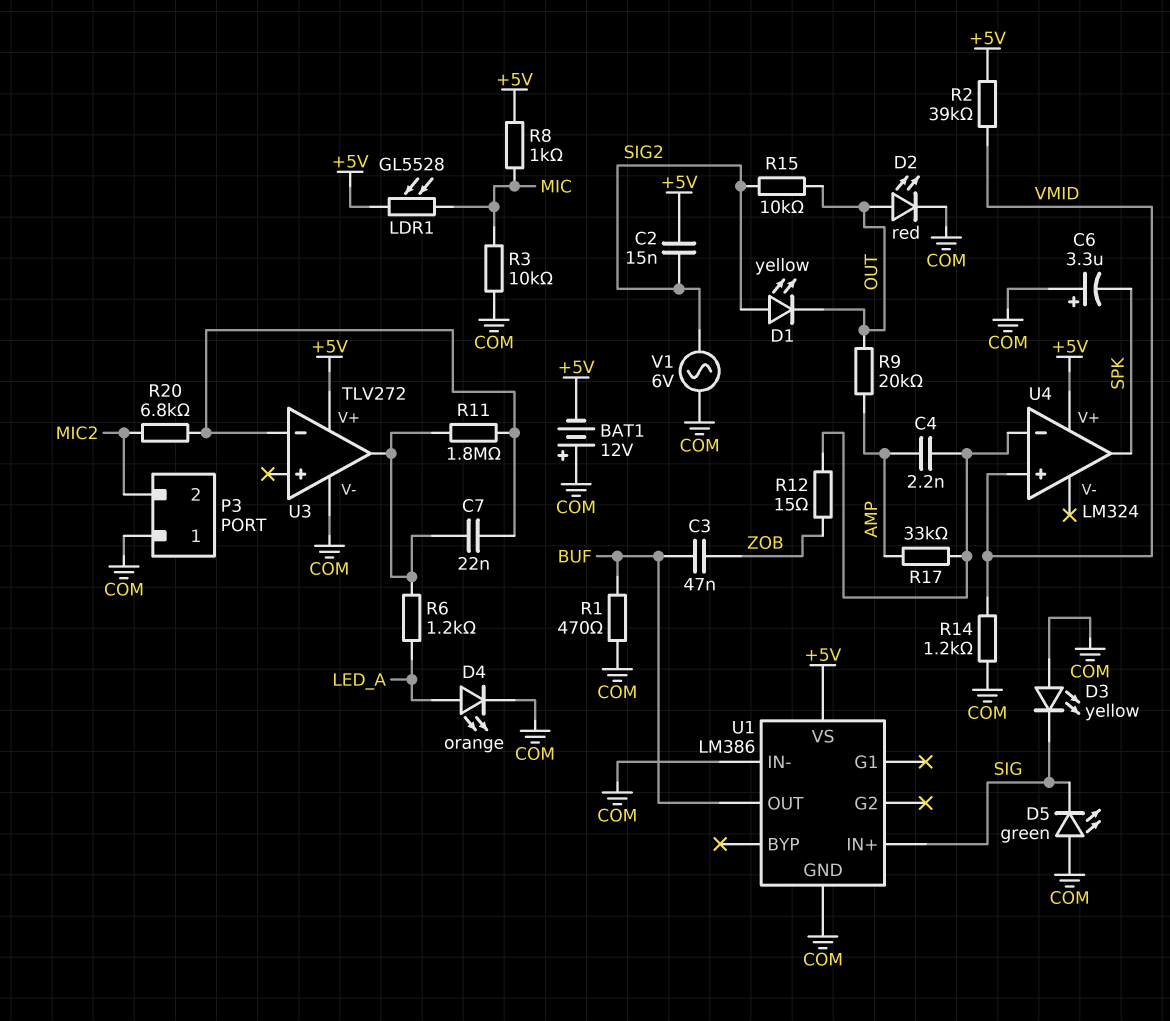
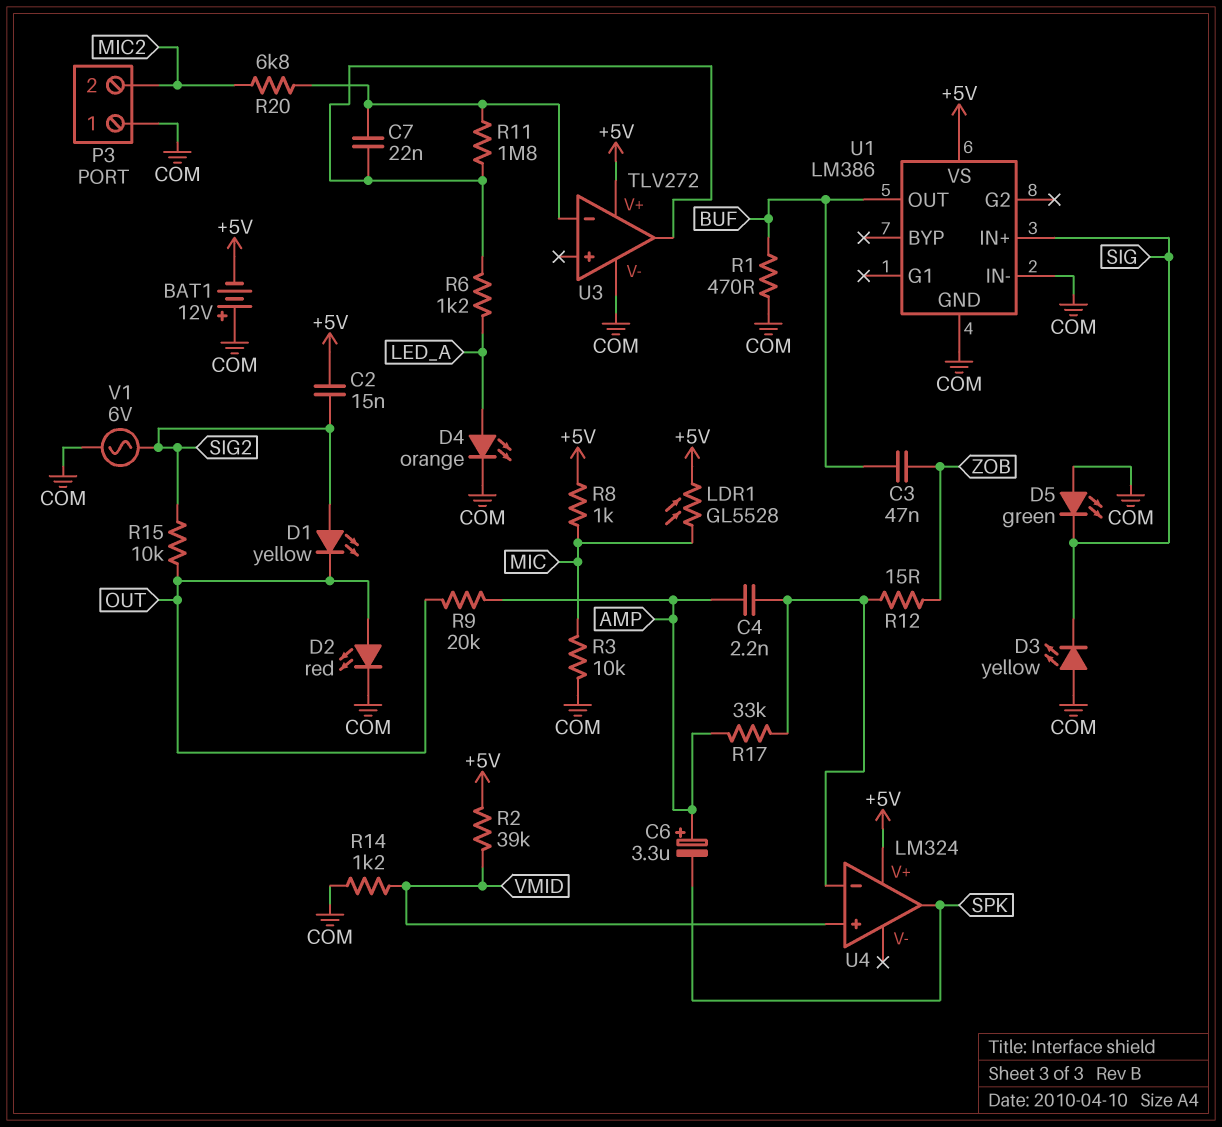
C6: 3.3uF (plus COM, minus SPK) -> 3.3uF (plus AMP, minus SPK)

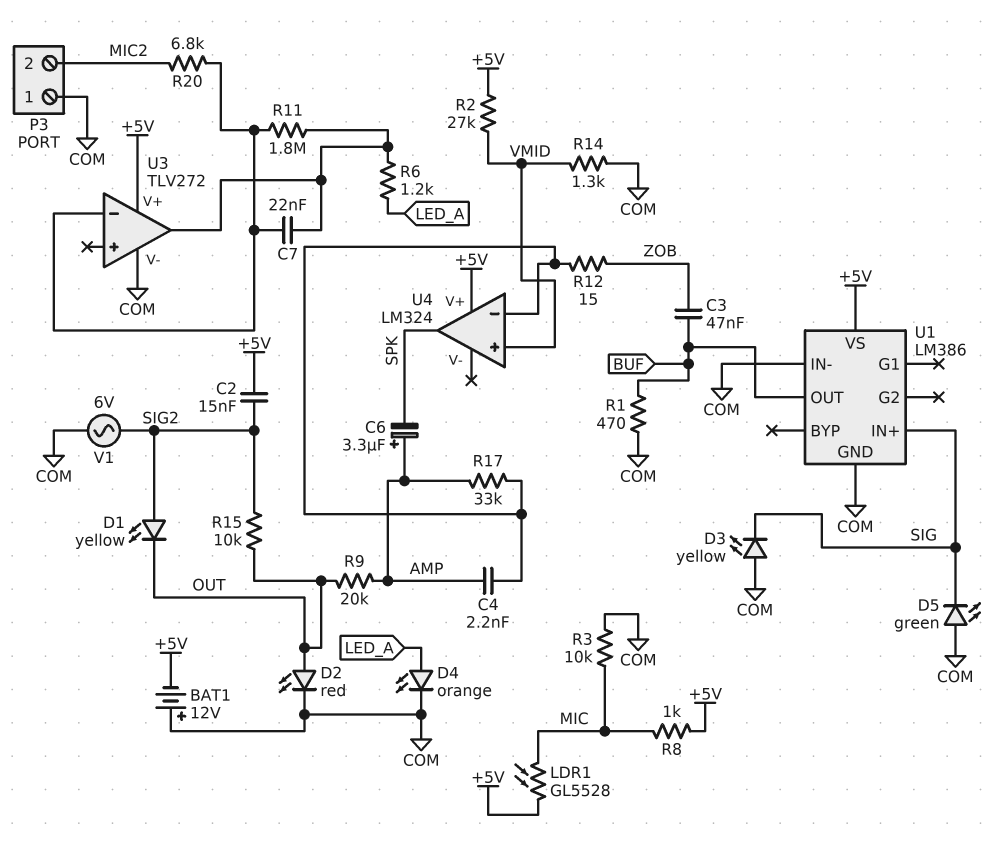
R2: 39k (+5V, VMID) -> 27k (+5V, VMID)
R14: 1.2k (COM, VMID) -> 1.3k (COM, VMID)

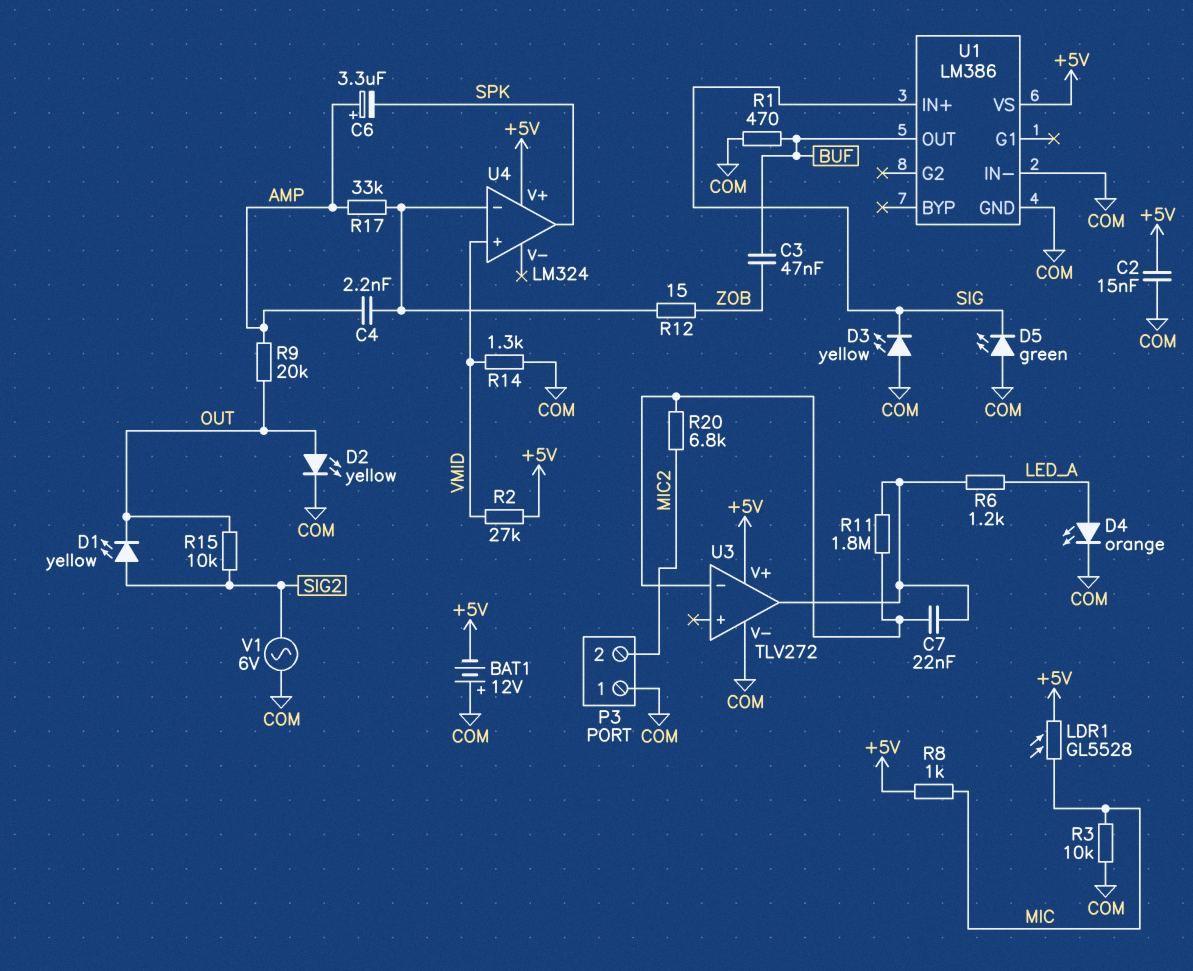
C2: 15nF (+5V, SIG2) -> 15nF (+5V, COM)
D2: LED red (A OUT, K COM) -> LED yellow (A OUT, K COM)

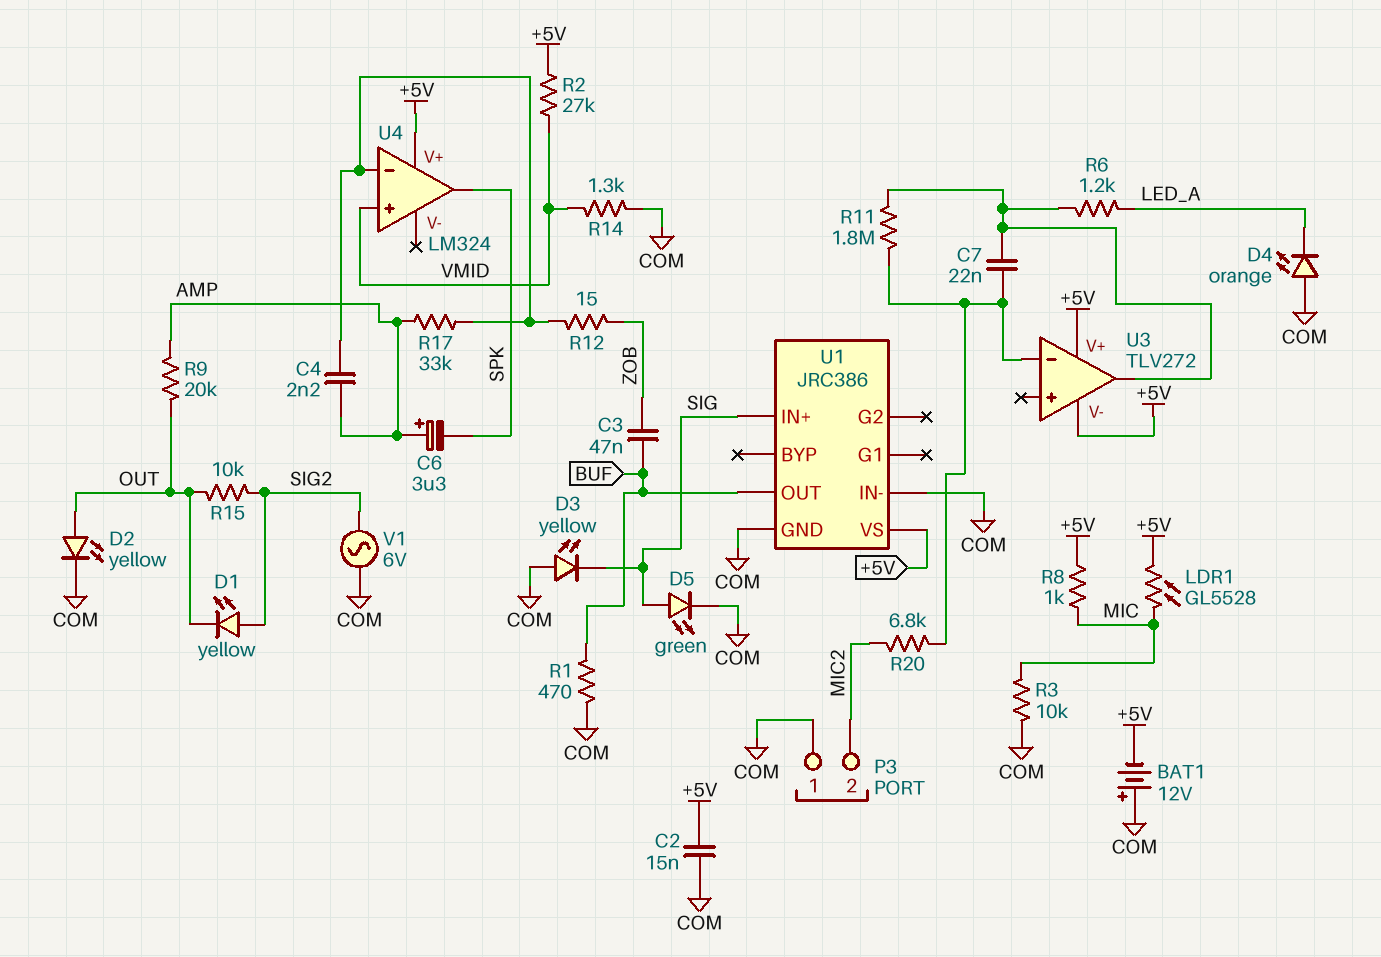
D4: LED orange (A LED_A, K COM) -> LED orange (A COM, K LED_A)
D5: LED green (A COM, K SIG) -> LED green (A SIG, K COM)
U1: LM386 -> JRC386
U3 pin V-: COM -> +5V

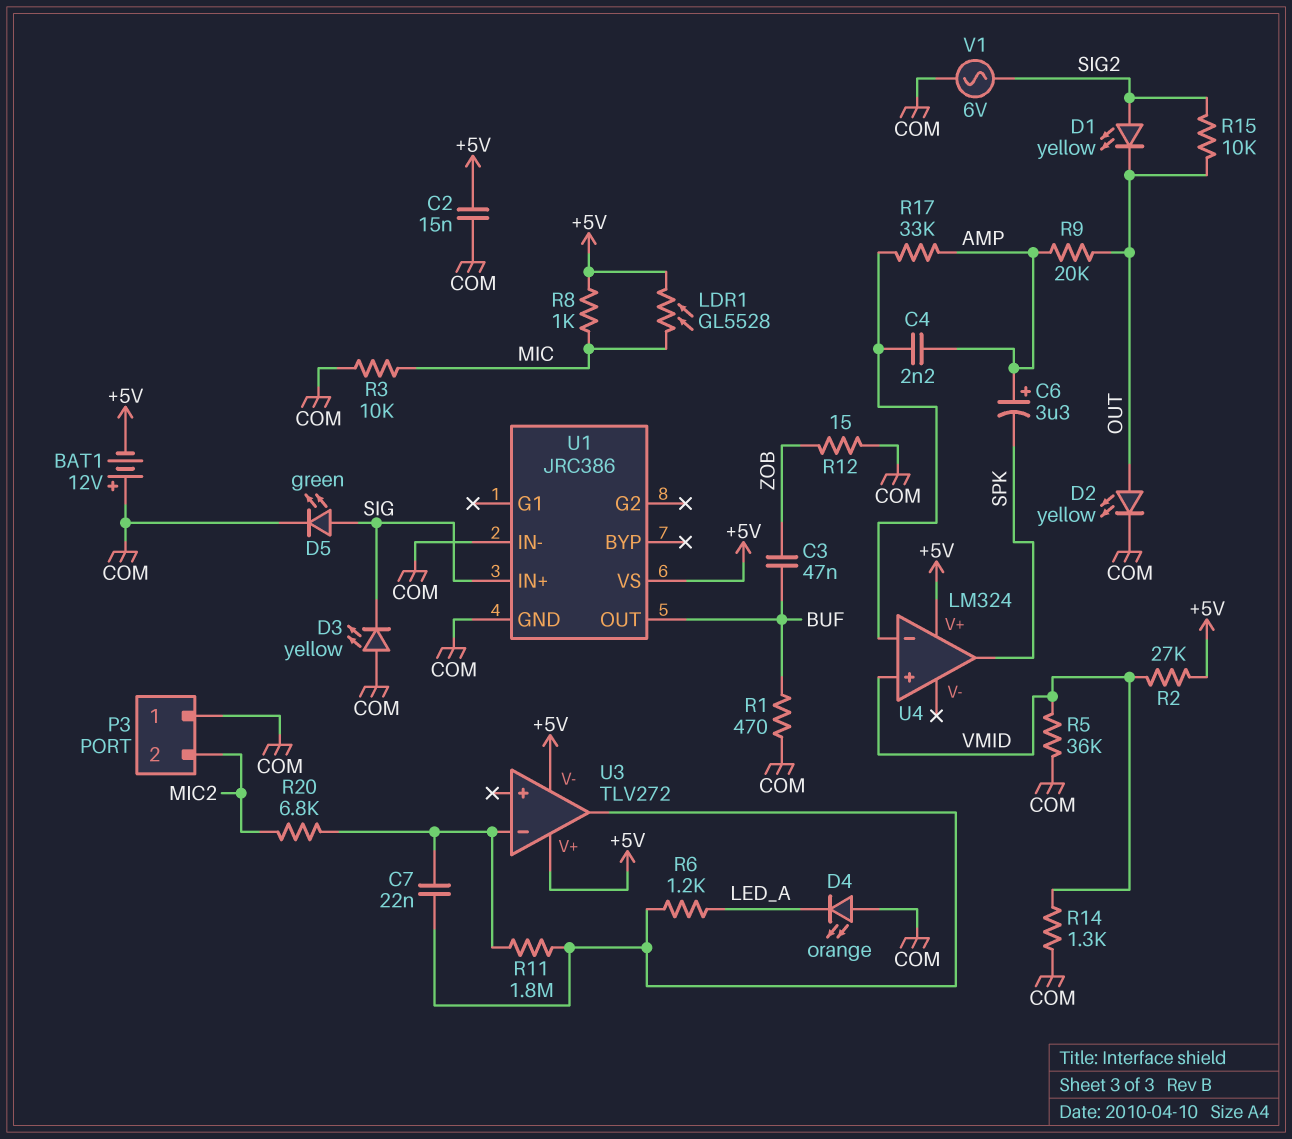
R5: none -> 36k (COM, VMID)
R12: 15 (U4/in-, ZOB) -> 15 (COM, ZOB)

